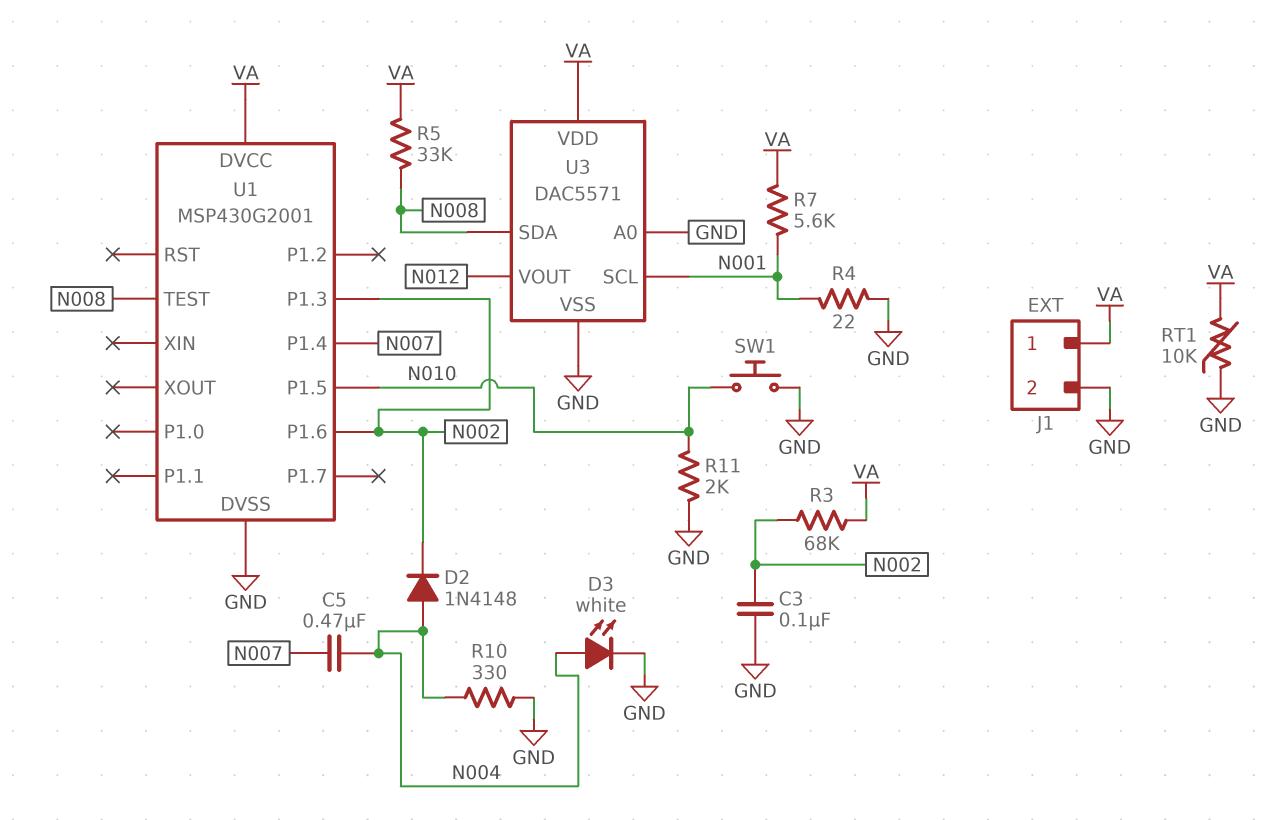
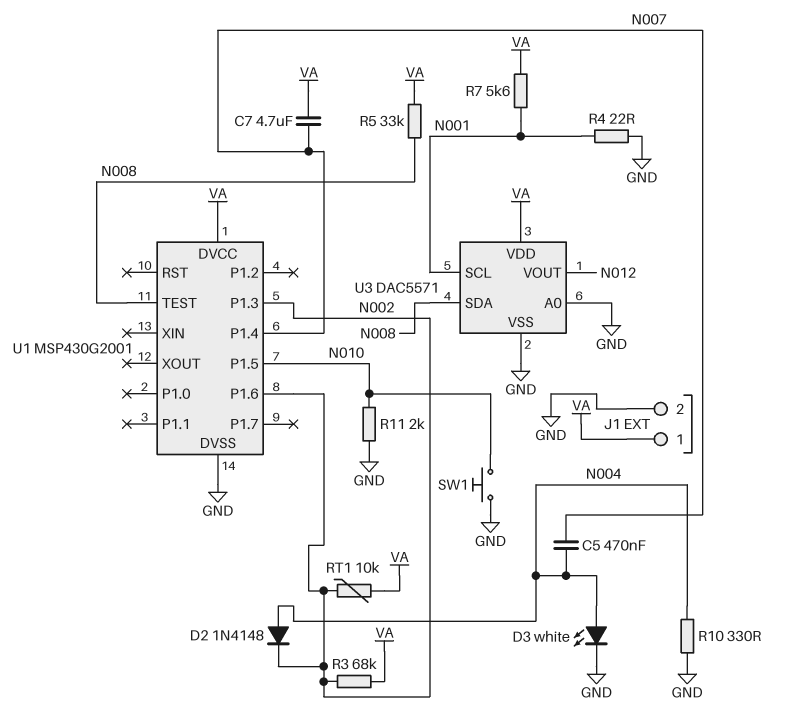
C3: 100nF (GND, N002) -> none
C7: none -> 4.7uF (N007, VA)
RT1: 10k (GND, VA) -> 10k (N002, VA)

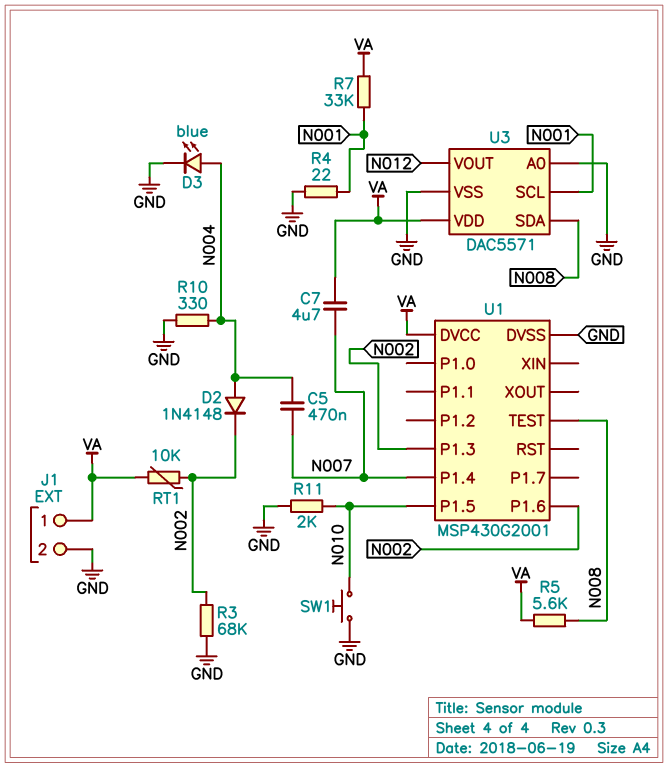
D3: LED white (A N004, K GND) -> LED blue (A N004, K GND)
R3: 68k (N002, VA) -> 68k (GND, N002)
R5: 33k (N008, VA) -> 5.6k (N008, VA)
R7: 5.6k (N001, VA) -> 33k (N001, VA)

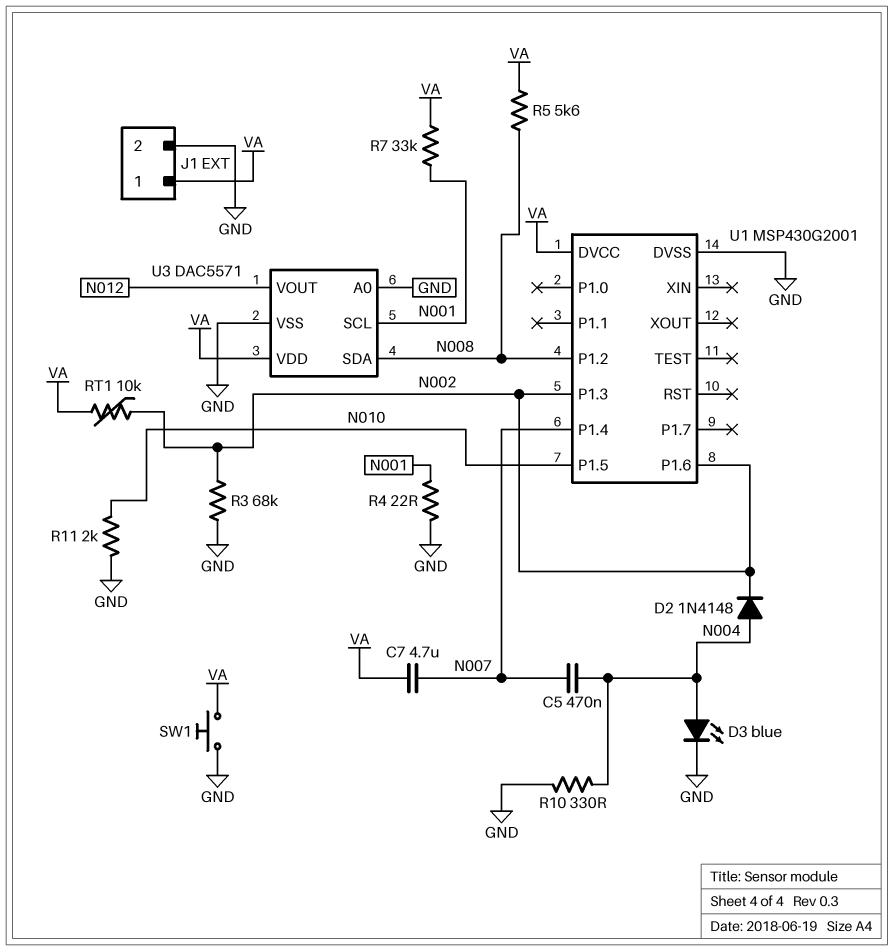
SW1: button (GND, N010) -> button (GND, VA)
U1 pin P1.2: none -> N008
U1 pin TEST: N008 -> none

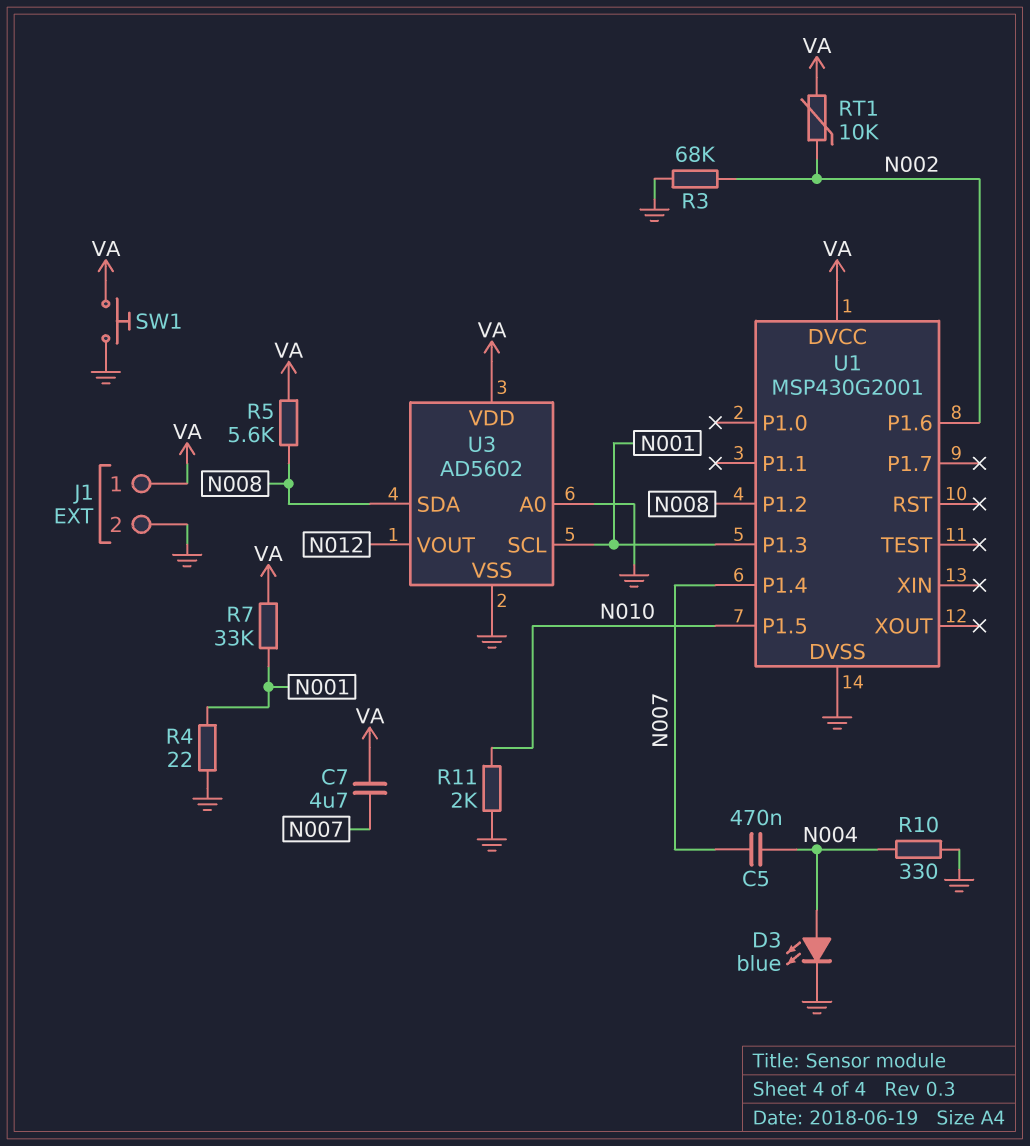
D2: diode 1N4148 (A N004, K N002) -> none
U1 pin P1.3: N002 -> N001
U3: DAC5571 -> AD5602

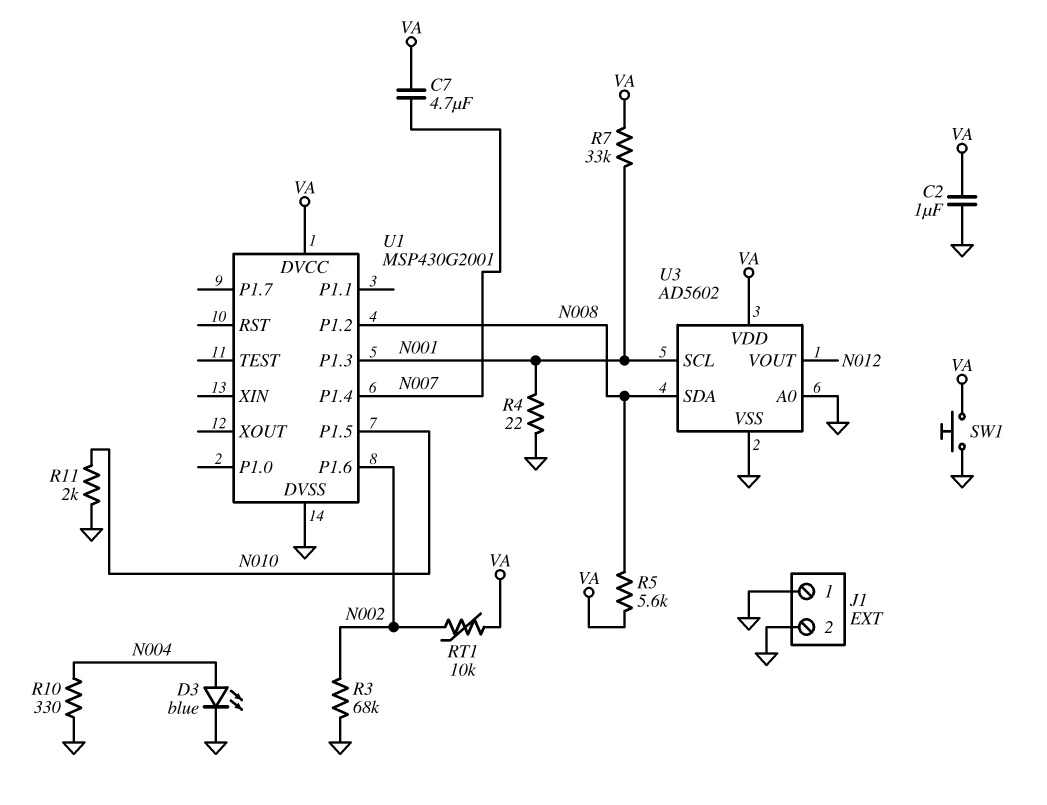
C2: none -> 1uF (GND, VA)
C5: 470nF (N004, N007) -> none
J1 pin 1: VA -> GND

